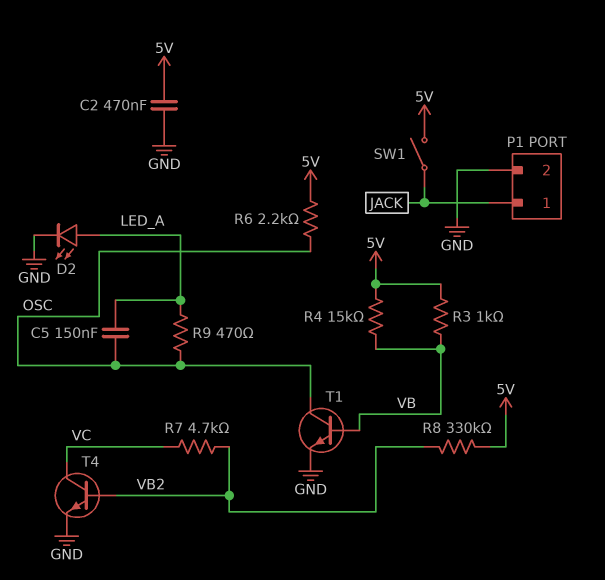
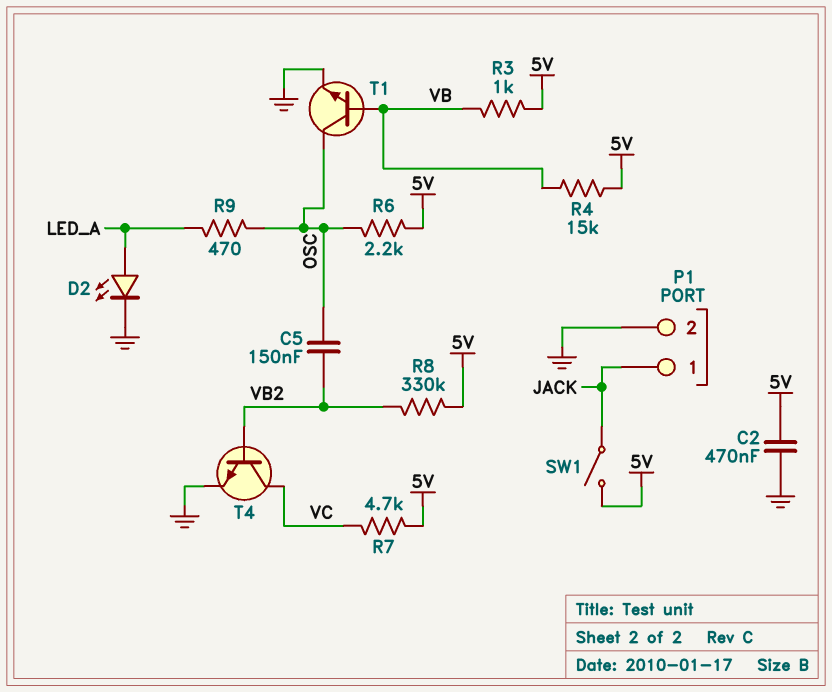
C5: 150nF (LED_A, OSC) -> 150nF (OSC, VB2)
R7: 4.7k (VB2, VC) -> 4.7k (5V, VC)

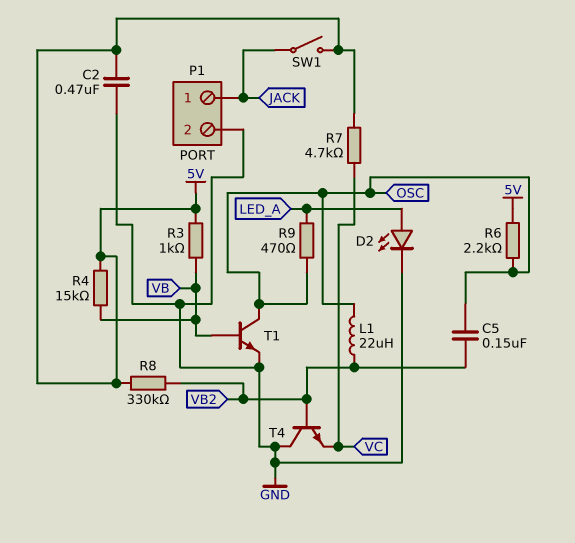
L1: none -> 22uH (OSC, VB2)
T4: NPN (B VB2, C VC, E GND) -> NPN (B VB2, C GND, E VC)

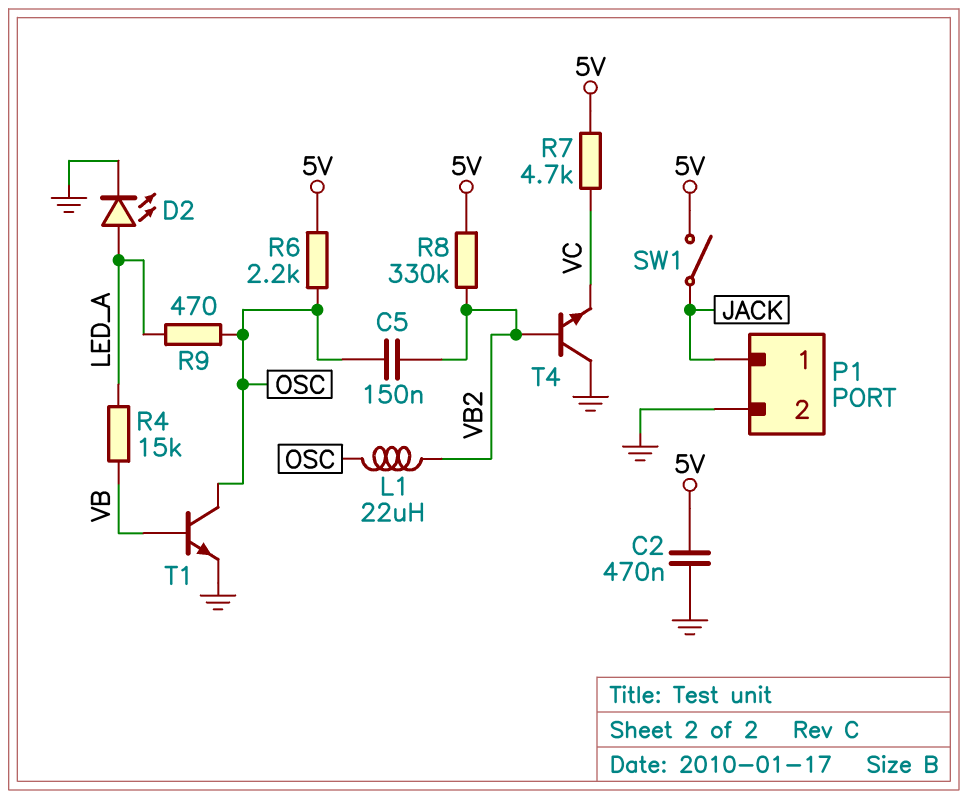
R3: 1k (5V, VB) -> none
R4: 15k (5V, VB) -> 15k (LED_A, VB)

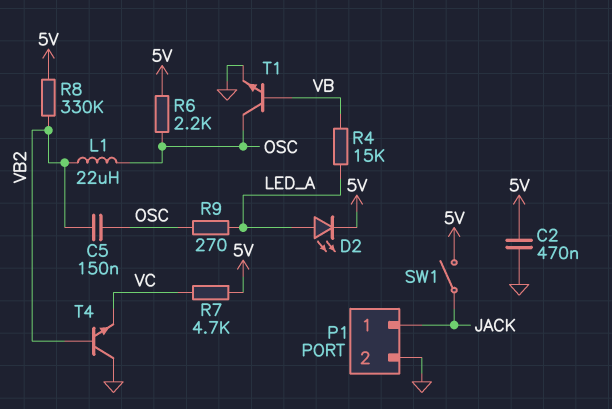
D2: LED (A LED_A, K GND) -> LED (A LED_A, K 5V)
R9: 470 (LED_A, OSC) -> 270 (LED_A, OSC)

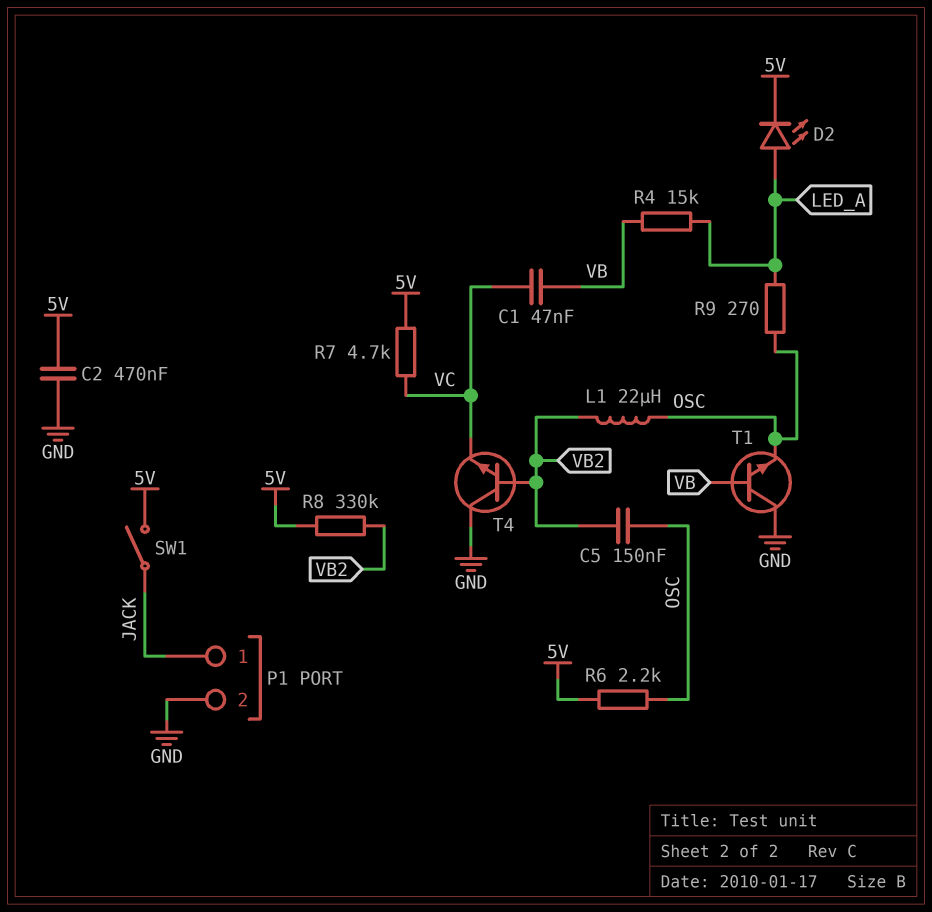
C1: none -> 47nF (VB, VC)
T1: NPN (B VB, C OSC, E GND) -> NPN (B VB, C GND, E OSC)

